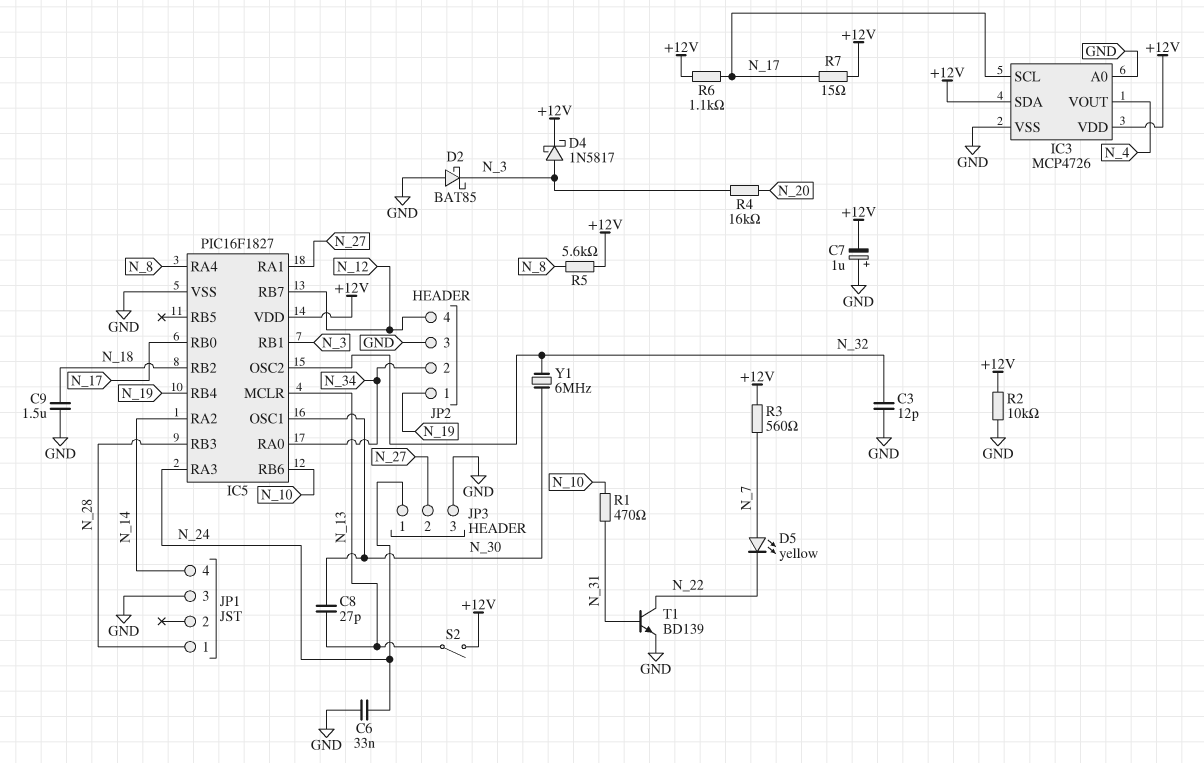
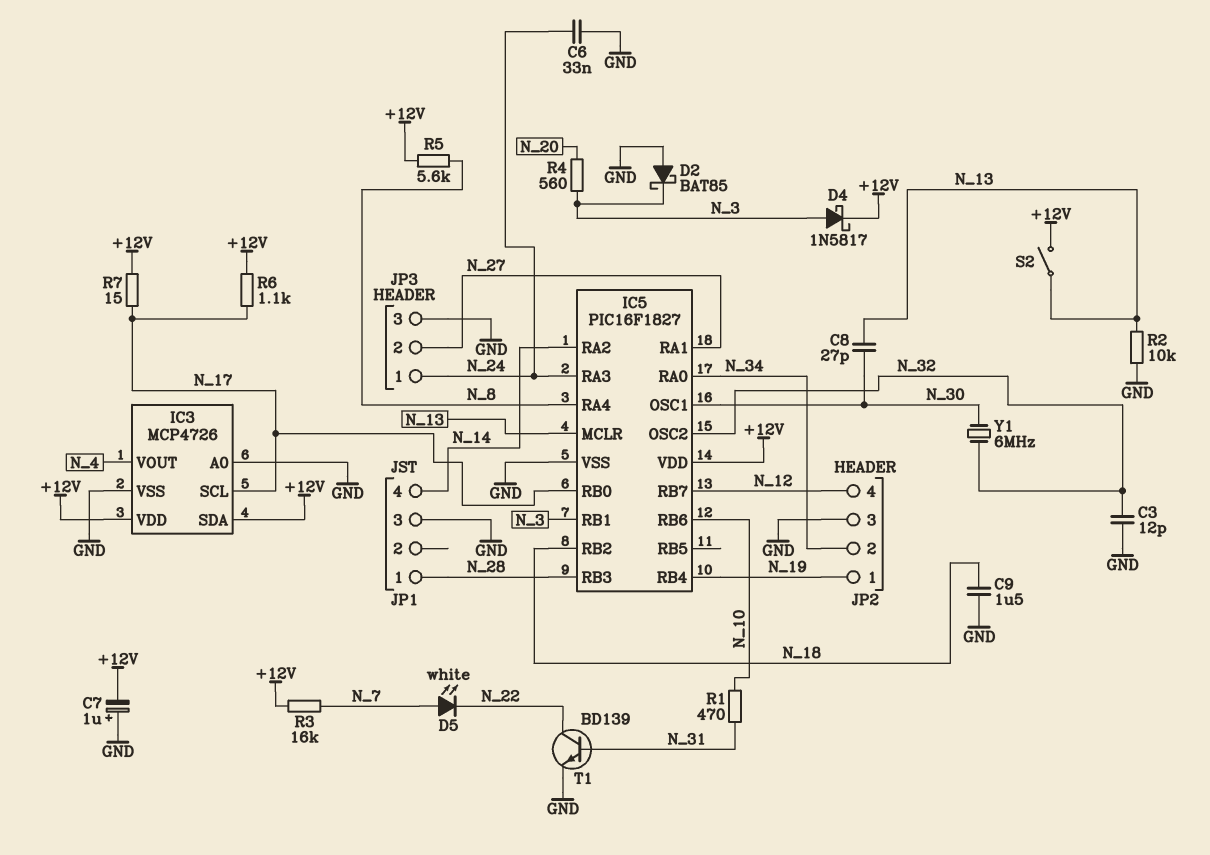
D5: LED yellow (A N_7, K N_22) -> LED white (A N_7, K N_22)
R2: 10k (+12V, GND) -> 10k (GND, N_13)
R3: 560 (+12V, N_7) -> 16k (+12V, N_7)
R4: 16k (N_3, N_20) -> 560 (N_3, N_20)

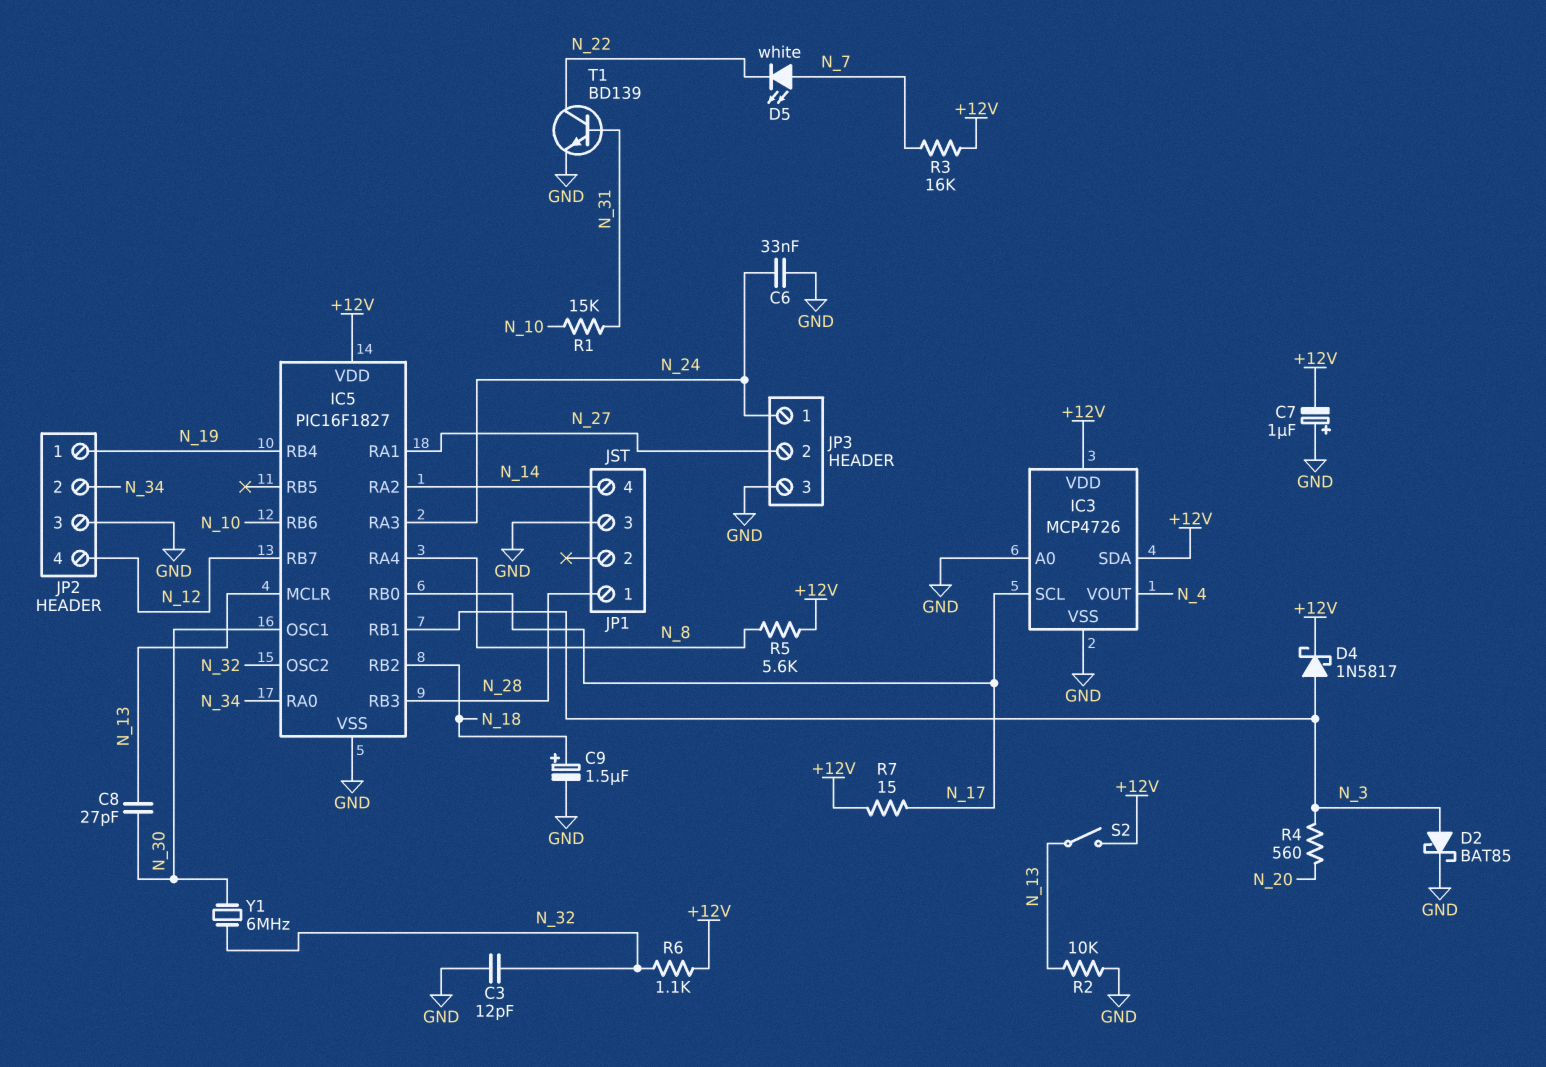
C9: 1.5uF (GND, N_18) -> 1.5uF (plus N_18, minus GND)
D2: schottky BAT85 (A GND, K N_3) -> schottky BAT85 (A N_3, K GND)
R1: 470 (N_10, N_31) -> 15k (N_10, N_31)
R6: 1.1k (+12V, N_17) -> 1.1k (+12V, N_32)

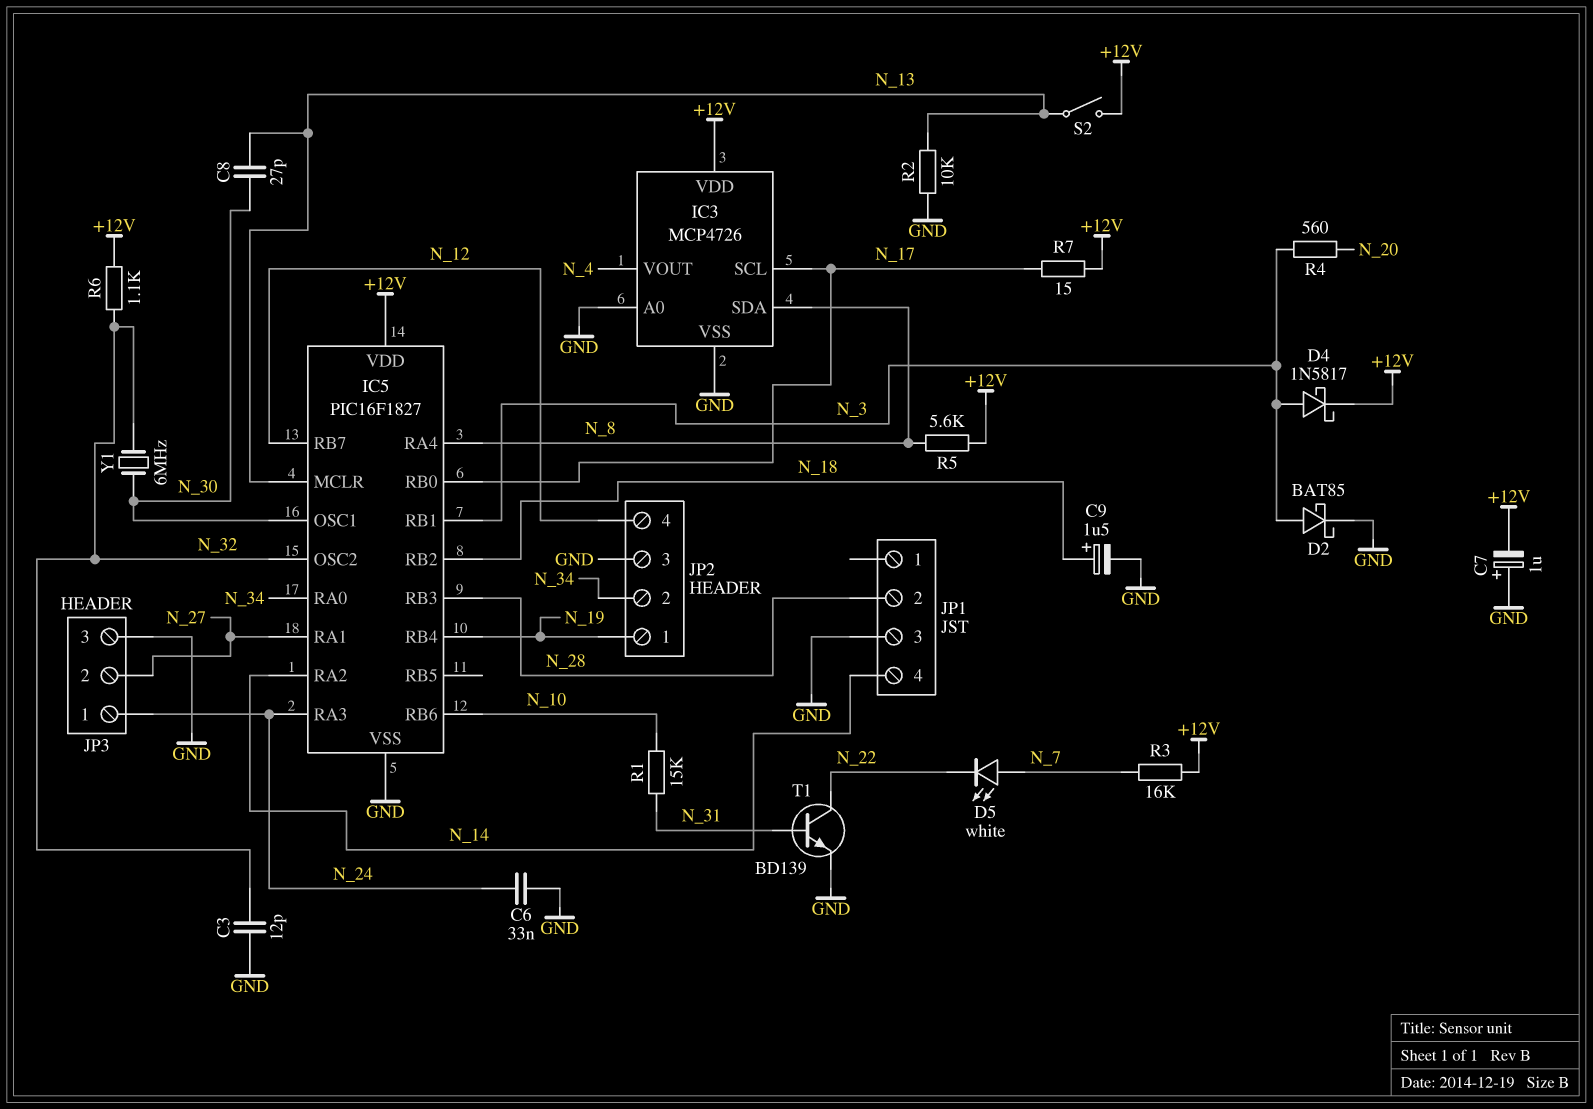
IC3 pin SDA: +12V -> N_8
JP1 pin 1: N_28 -> none
JP1 pin 2: none -> N_28

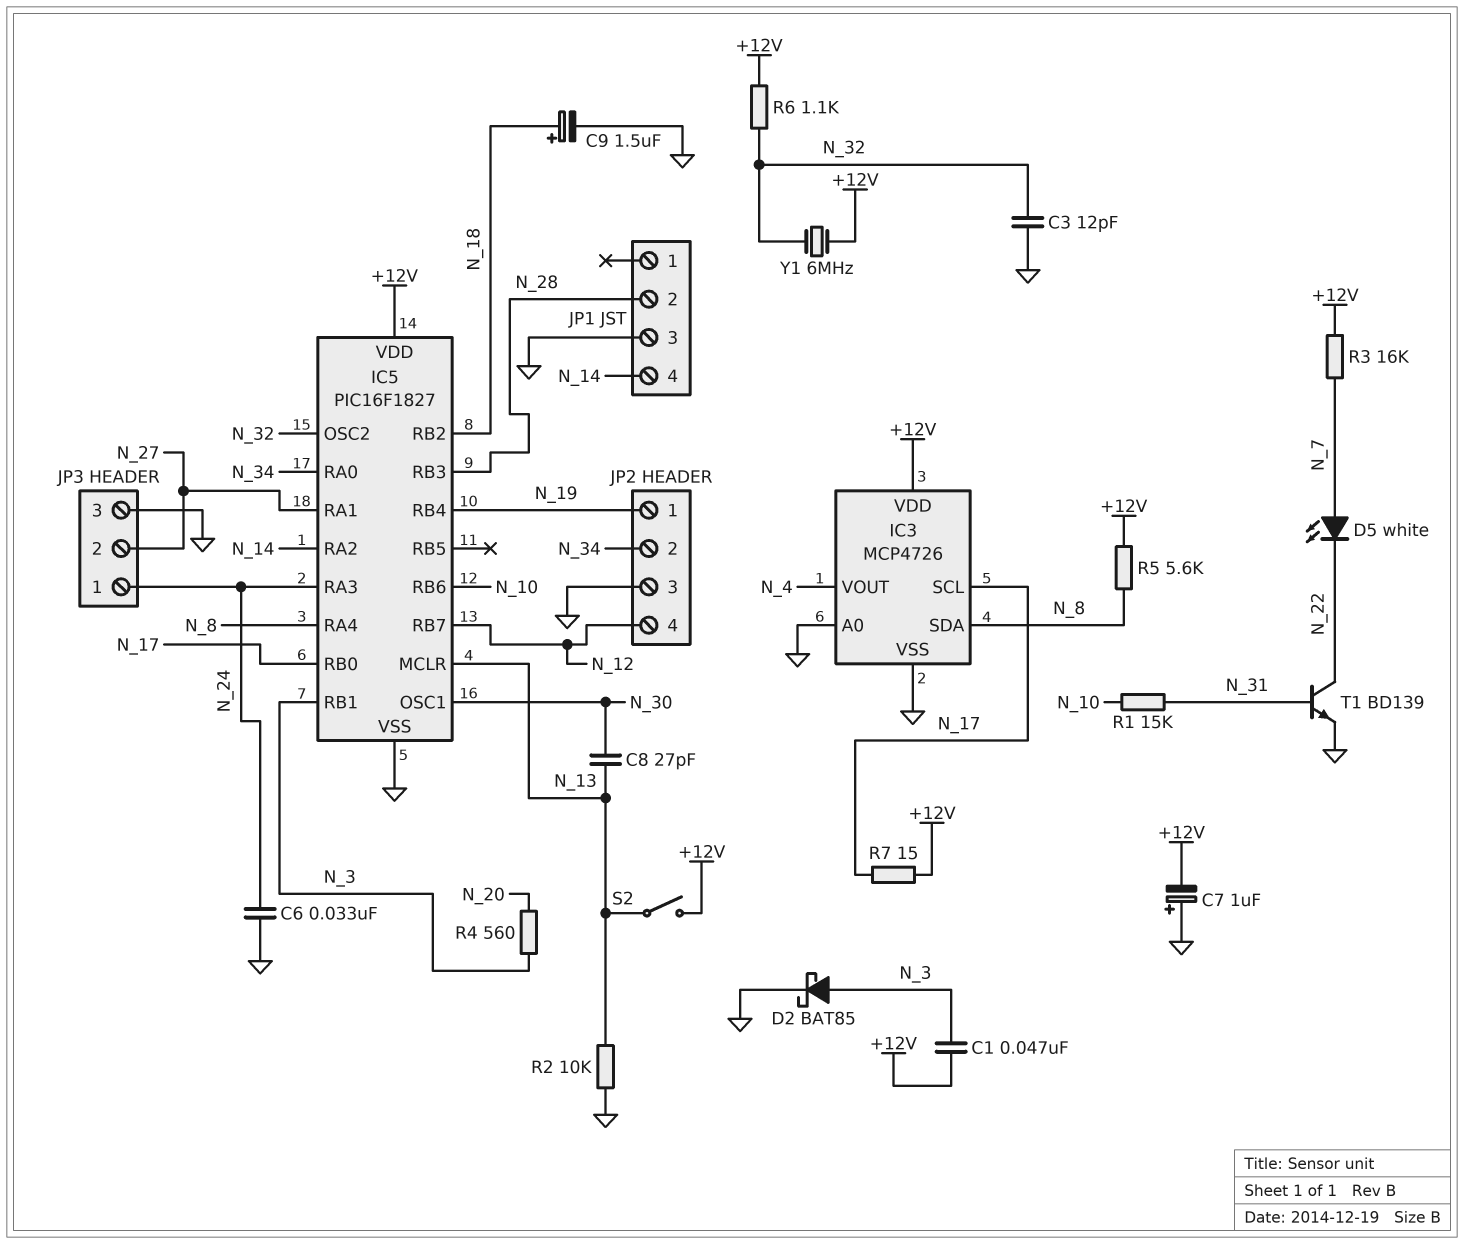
C1: none -> 47nF (+12V, N_3)
D4: schottky 1N5817 (A N_3, K +12V) -> none
Y1: 6MHz (N_30, N_32) -> 6MHz (+12V, N_32)

